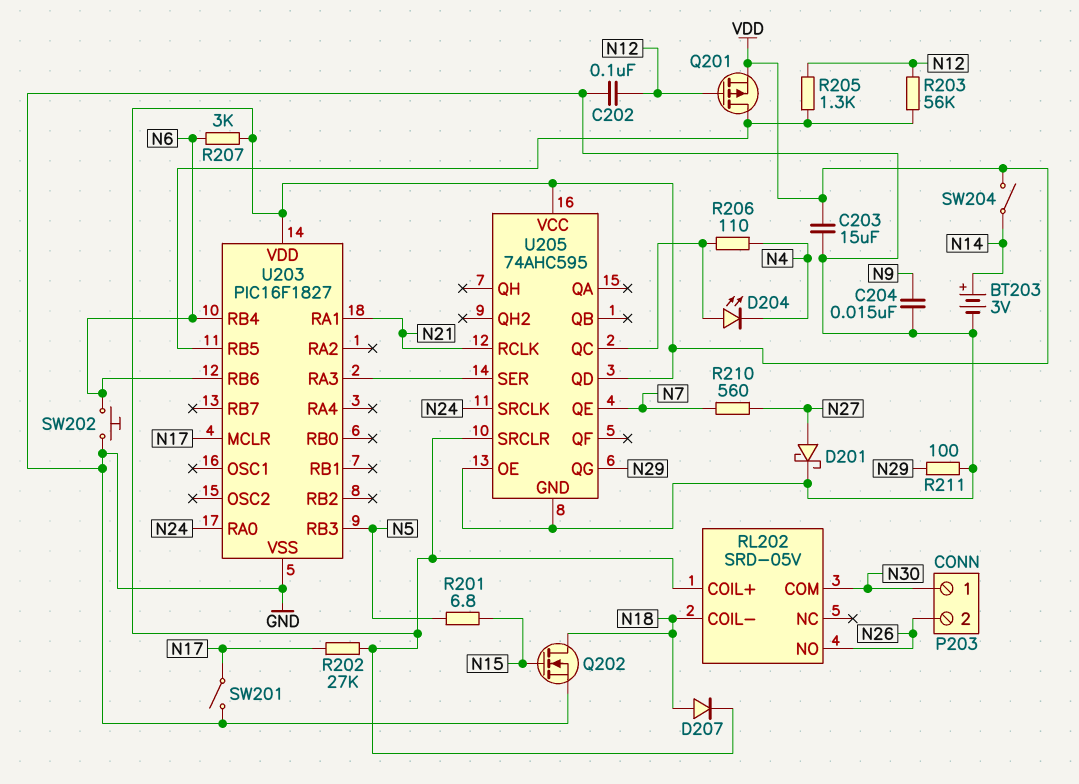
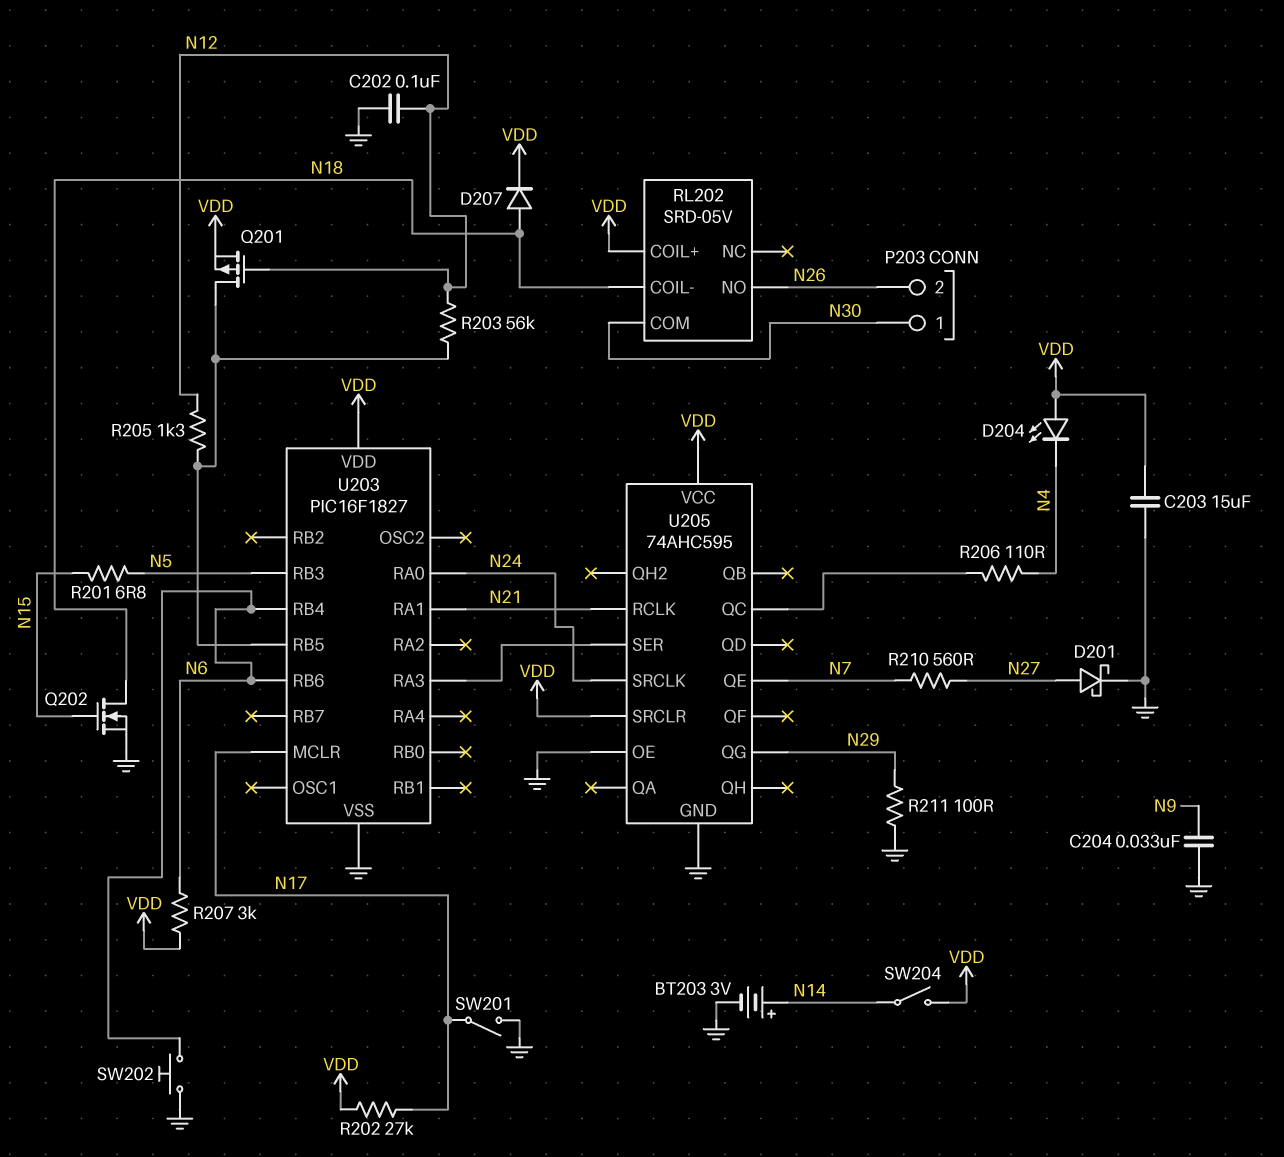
C204: 15nF (GND, N9) -> 33nF (GND, N9)
D204: LED (A U205/QC, K N4) -> LED (A VDD, K N4)
U205 pin QD: VDD -> none

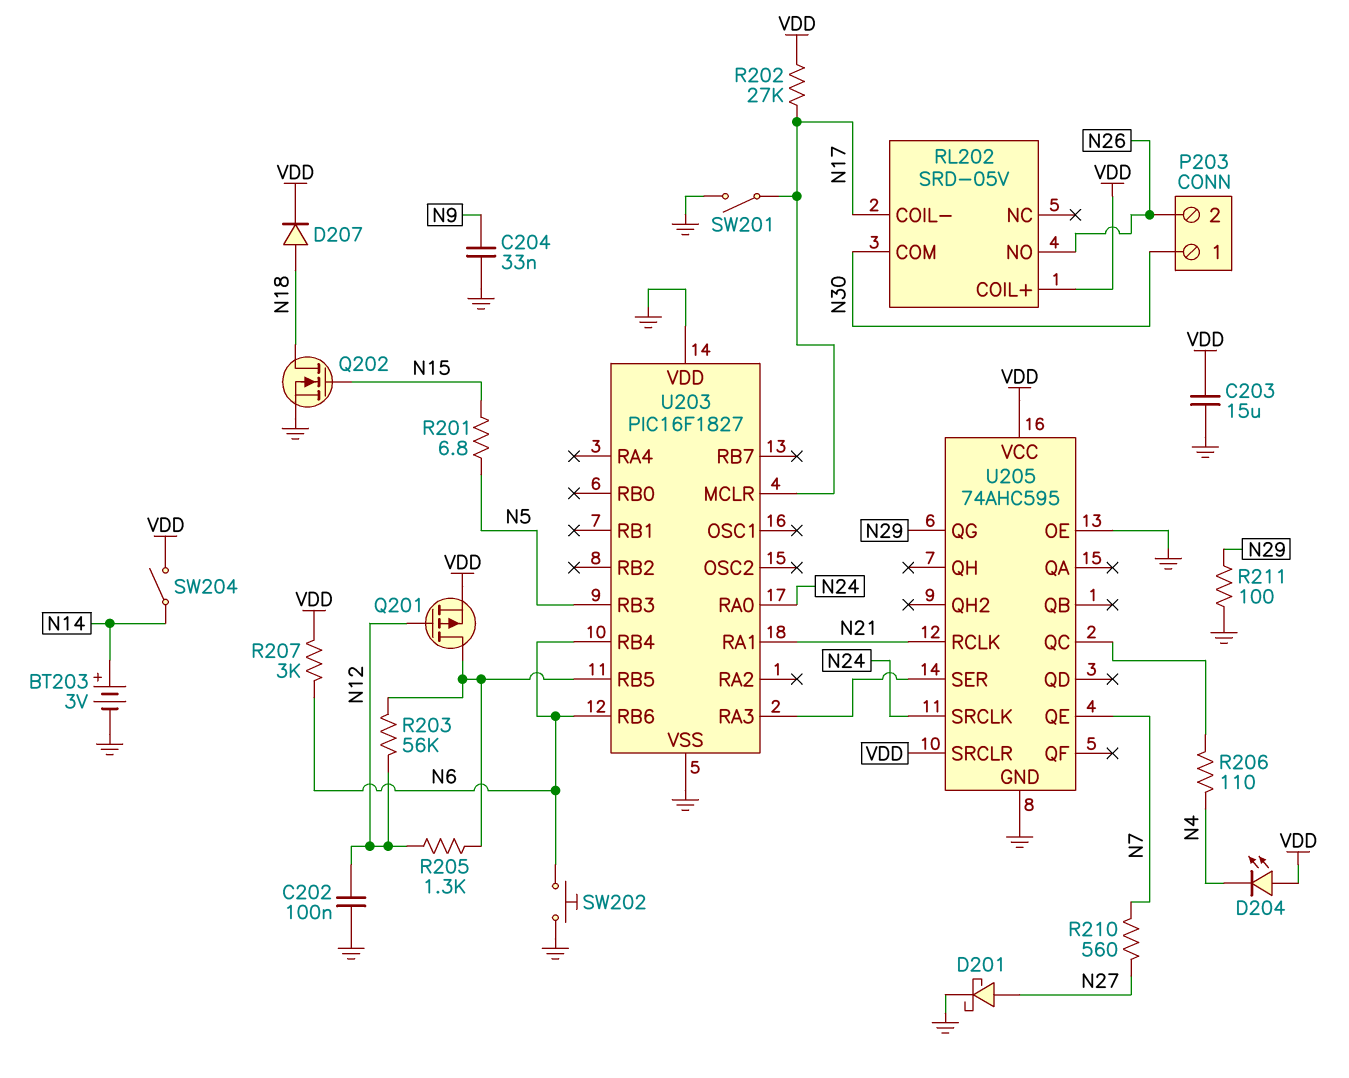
RL202 pin COIL-: N18 -> N17
U203 pin VDD: VDD -> GND

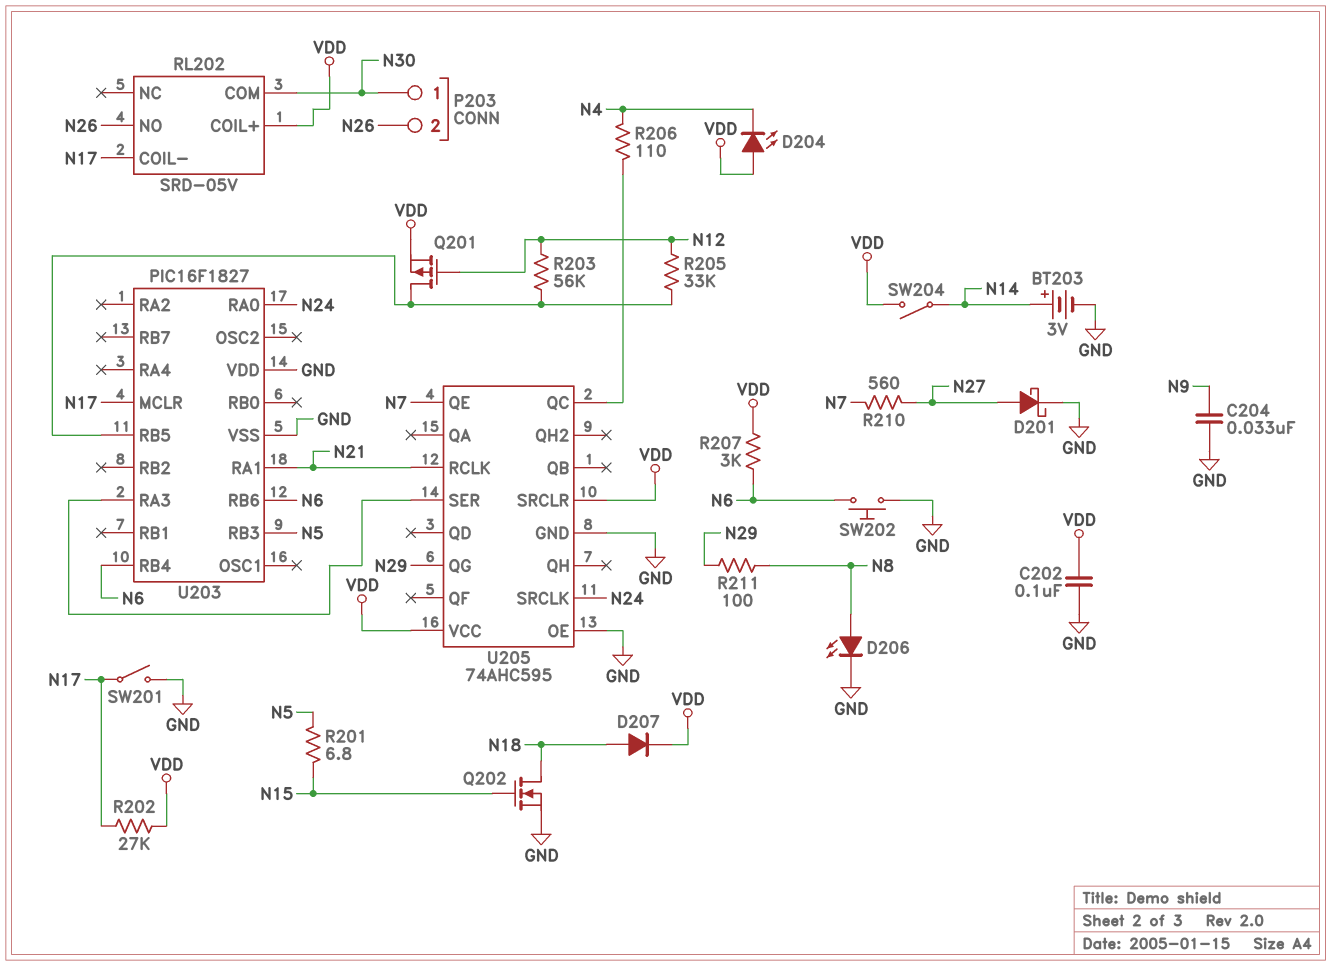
C202: 100nF (GND, N12) -> 100nF (GND, VDD)
C203: 15uF (GND, VDD) -> none
D206: none -> LED (A N8, K GND)
R205: 1.3k (N12, U203/RB5) -> 33k (N12, U203/RB5)
R211: 100 (GND, N29) -> 100 (N8, N29)

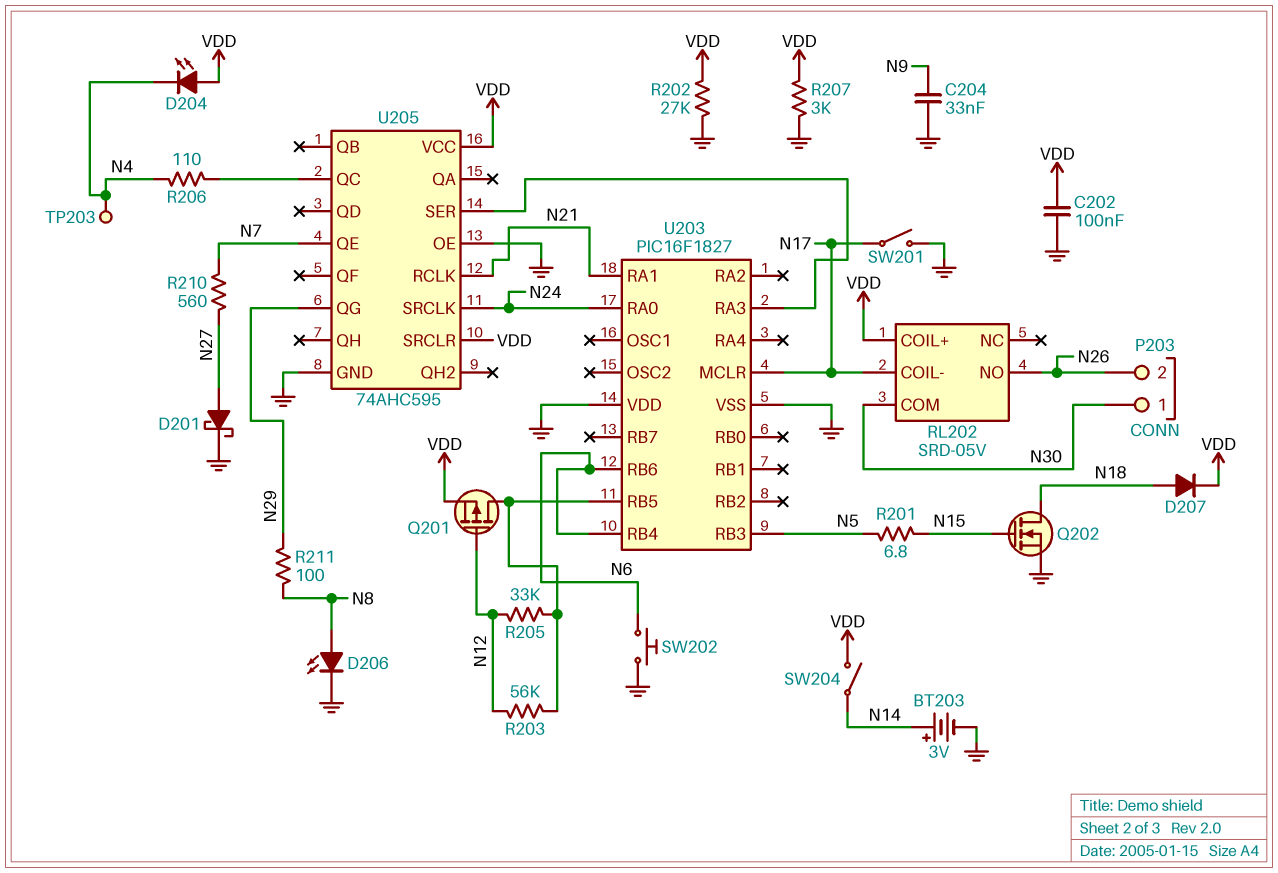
R202: 27k (N17, VDD) -> 27k (GND, VDD)
R207: 3k (N6, VDD) -> 3k (GND, VDD)
TP203: none -> test point (N4)

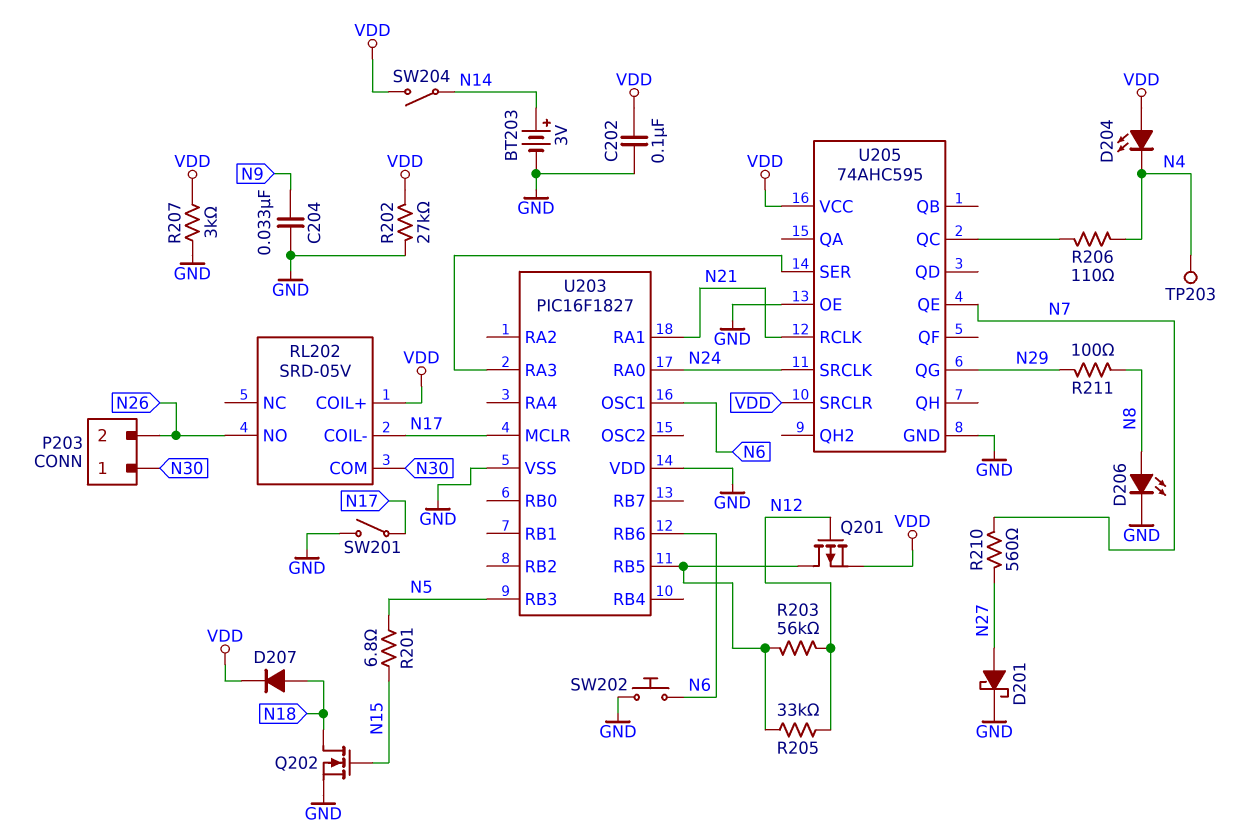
U203 pin OSC1: none -> N6
U203 pin RB4: N6 -> none

